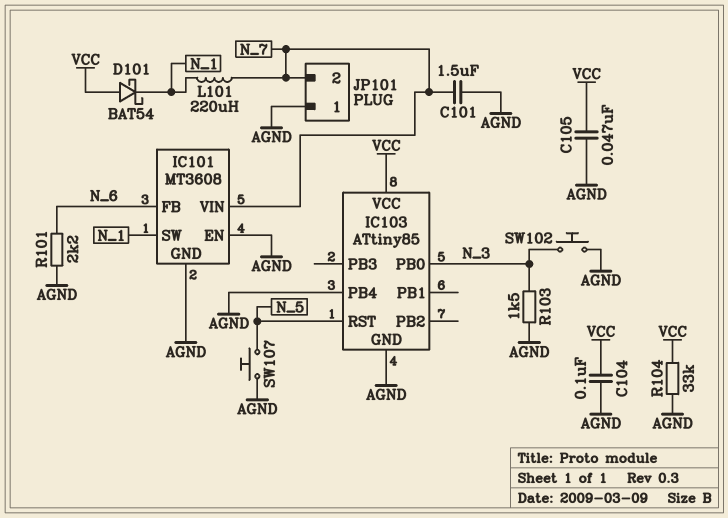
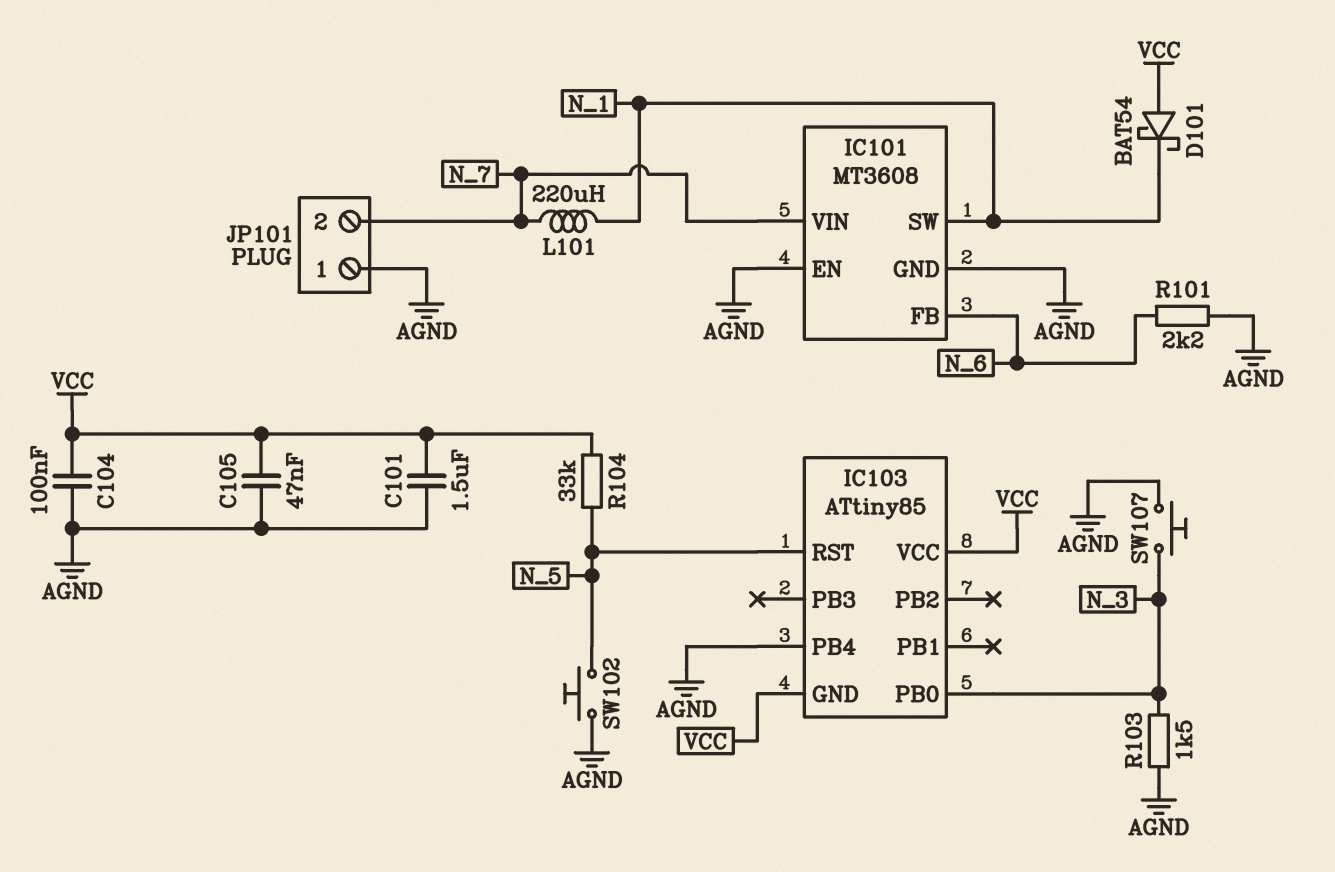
C101: 1.5uF (AGND, N_7) -> 1.5uF (AGND, VCC)
IC103 pin GND: AGND -> VCC
R104: 33k (AGND, VCC) -> 33k (N_5, VCC)
SW102: button (AGND, N_3) -> button (AGND, N_5)
SW107: button (AGND, N_5) -> button (AGND, N_3)

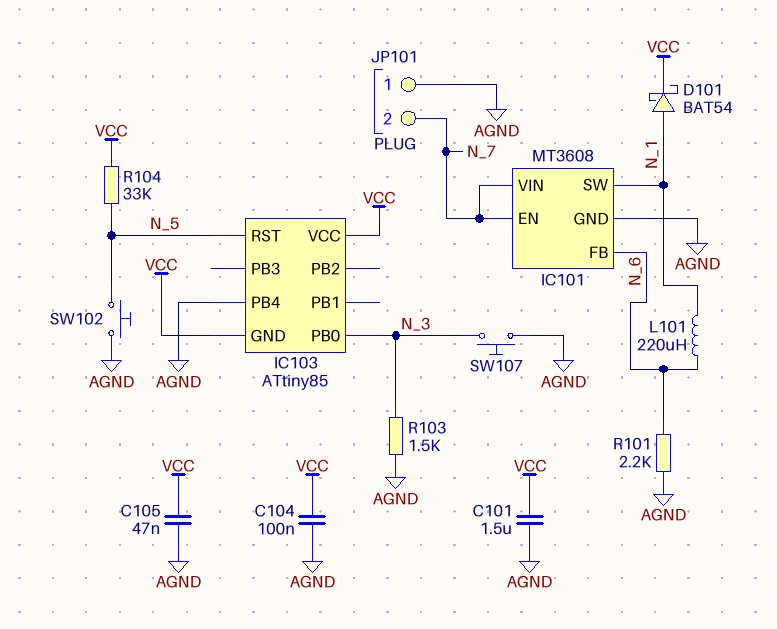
D101: schottky BAT54 (A VCC, K N_1) -> schottky BAT54 (A N_1, K VCC)
IC101 pin EN: AGND -> N_7
L101: 220uH (N_1, N_7) -> 220uH (N_1, N_6)

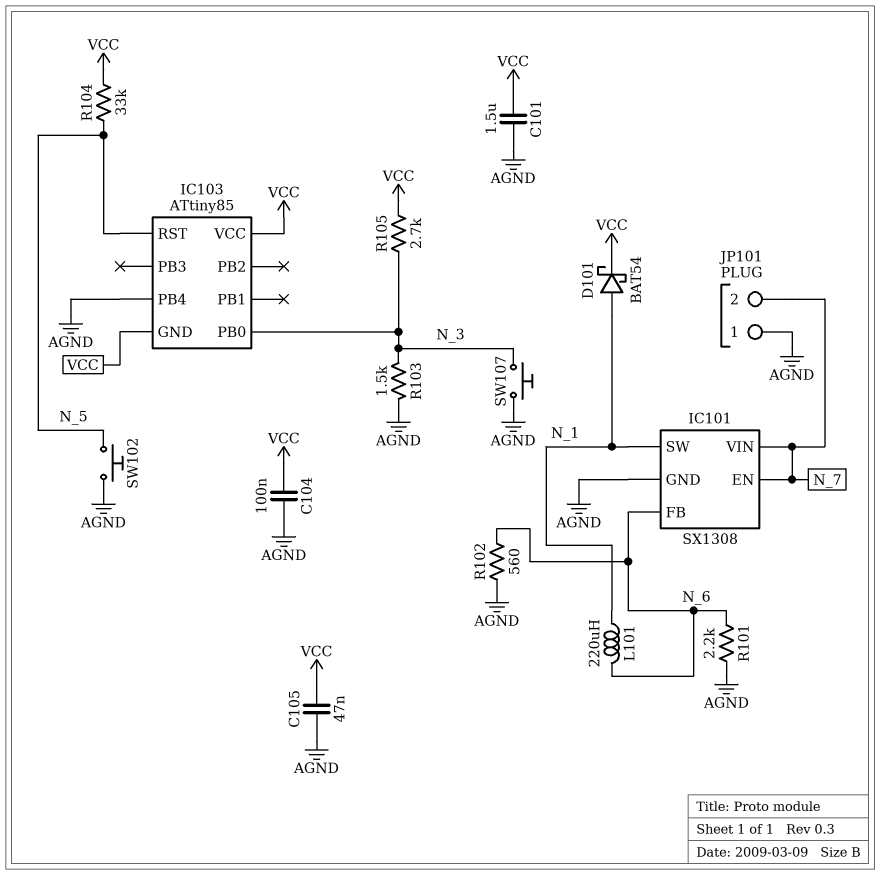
IC101: MT3608 -> SX1308
R102: none -> 560 (AGND, N_6)
R105: none -> 2.7k (N_3, VCC)

